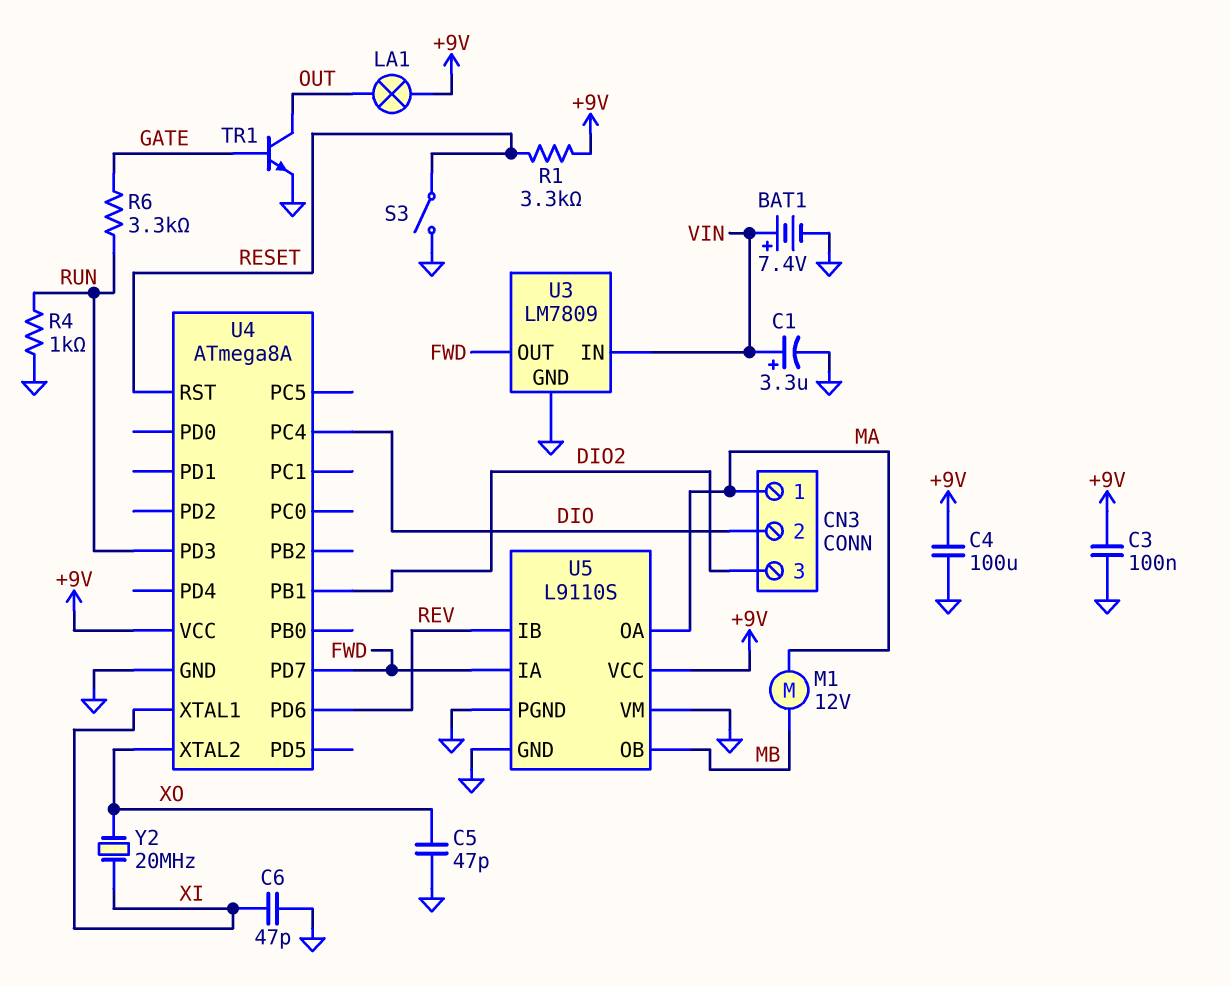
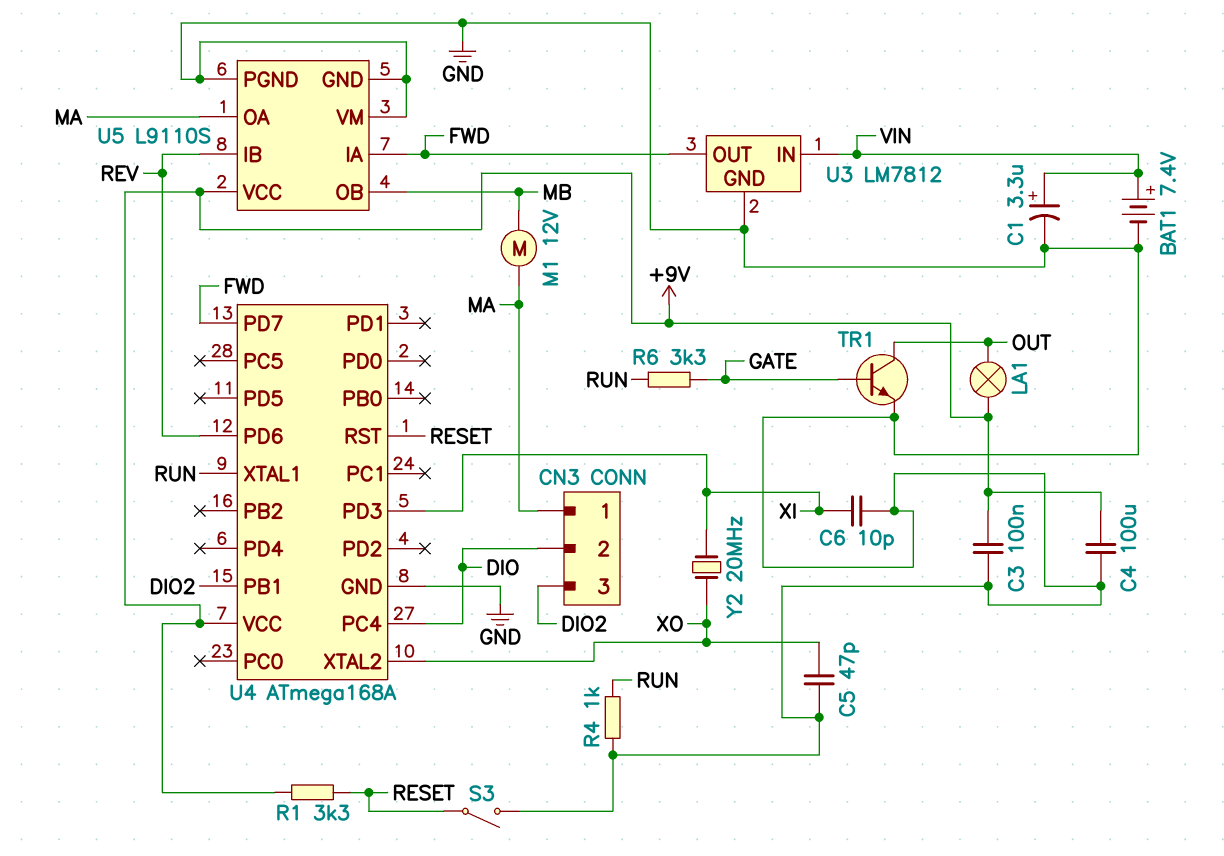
C6: 47pF (GND, XI) -> 10pF (GND, XI)
U3: LM7809 -> LM7812
U4: ATmega8A -> ATmega168A
U4 pin PD3: RUN -> XI
U4 pin XTAL1: XI -> RUN

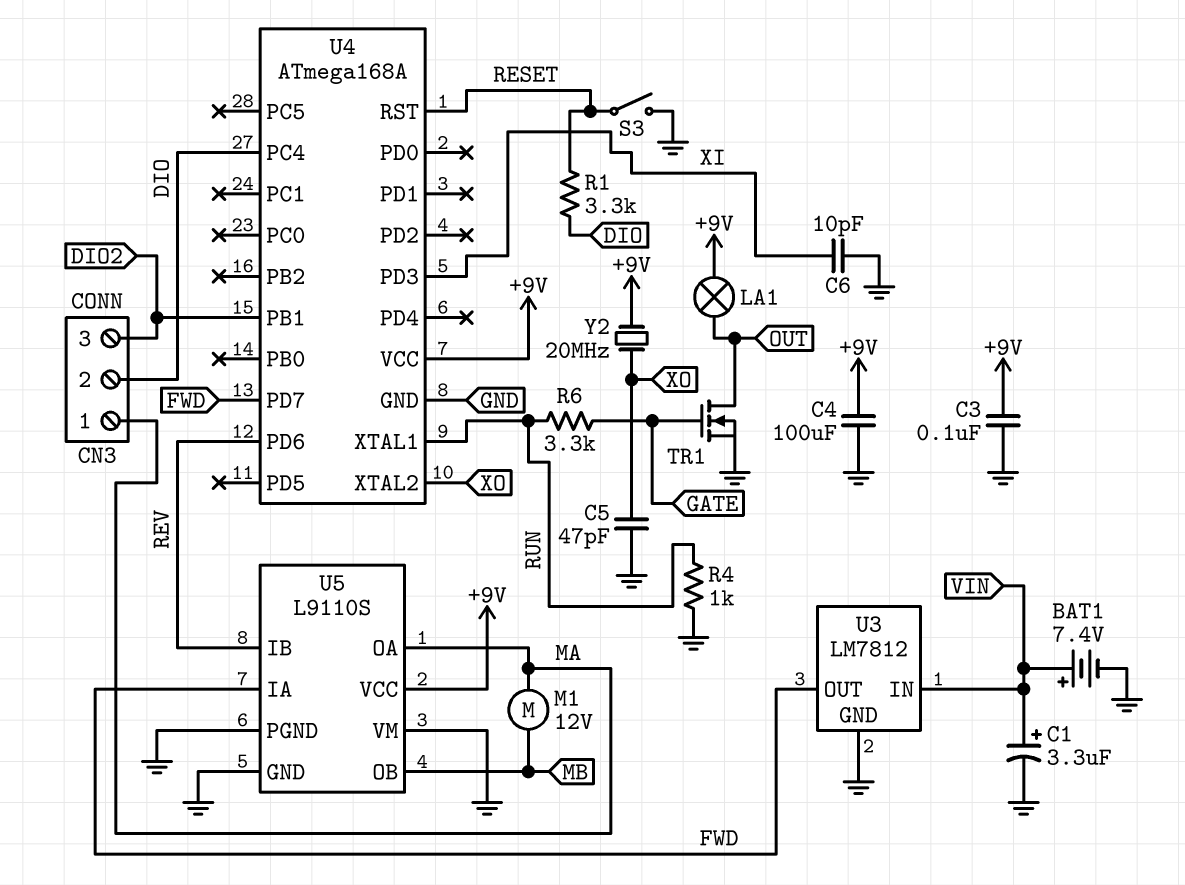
R1: 3.3k (+9V, RESET) -> 3.3k (DIO, RESET)
TR1: NPN (B GATE, C OUT, E GND) -> NMOS (G GATE, D OUT, S GND)
Y2: 20MHz (XI, XO) -> 20MHz (+9V, XO)

